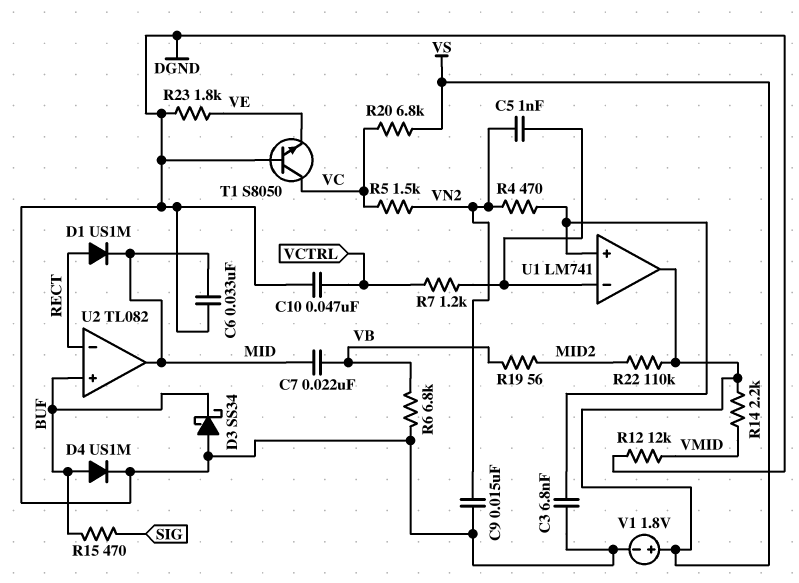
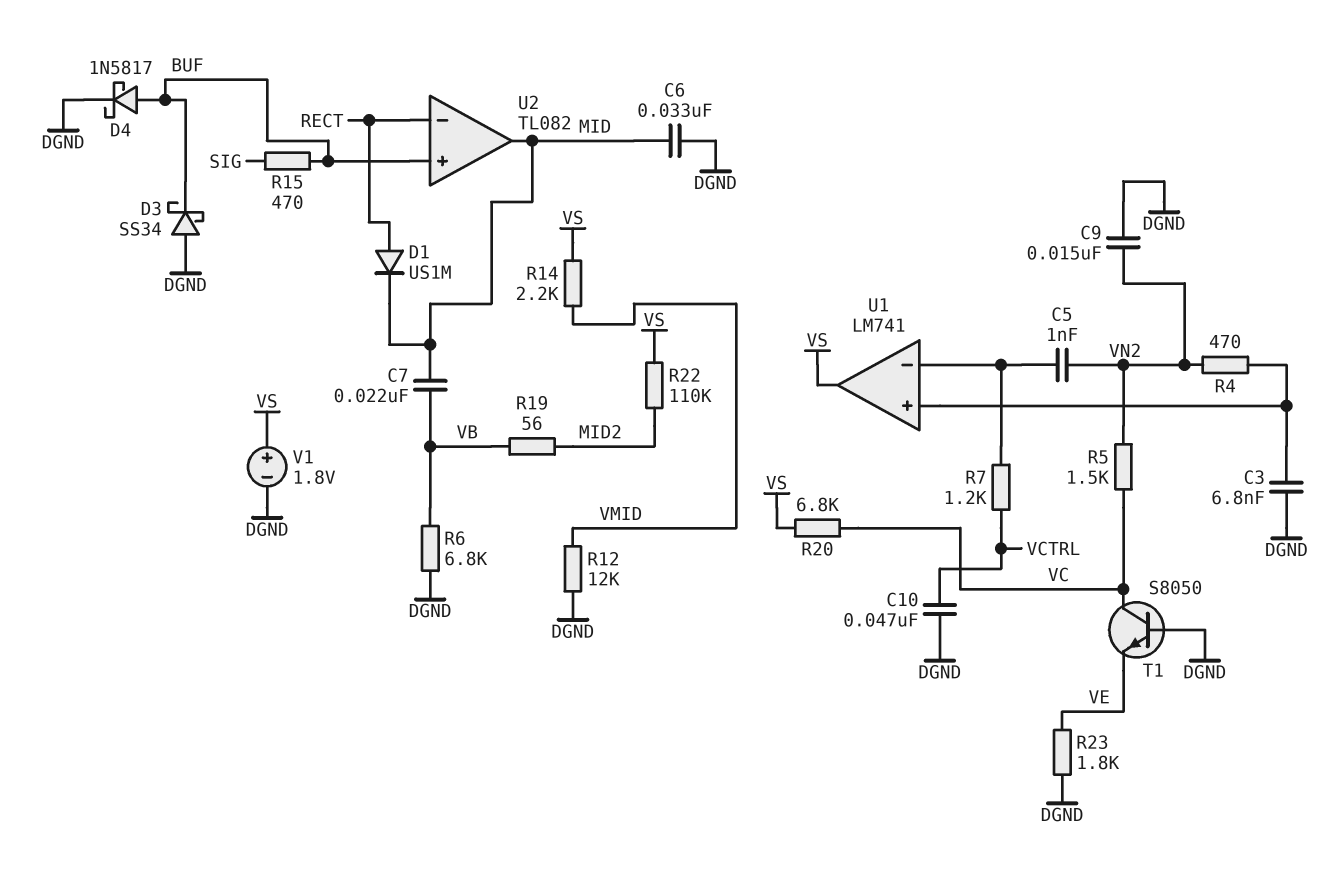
D4: diode US1M (A BUF, K DGND) -> schottky 1N5817 (A BUF, K DGND)

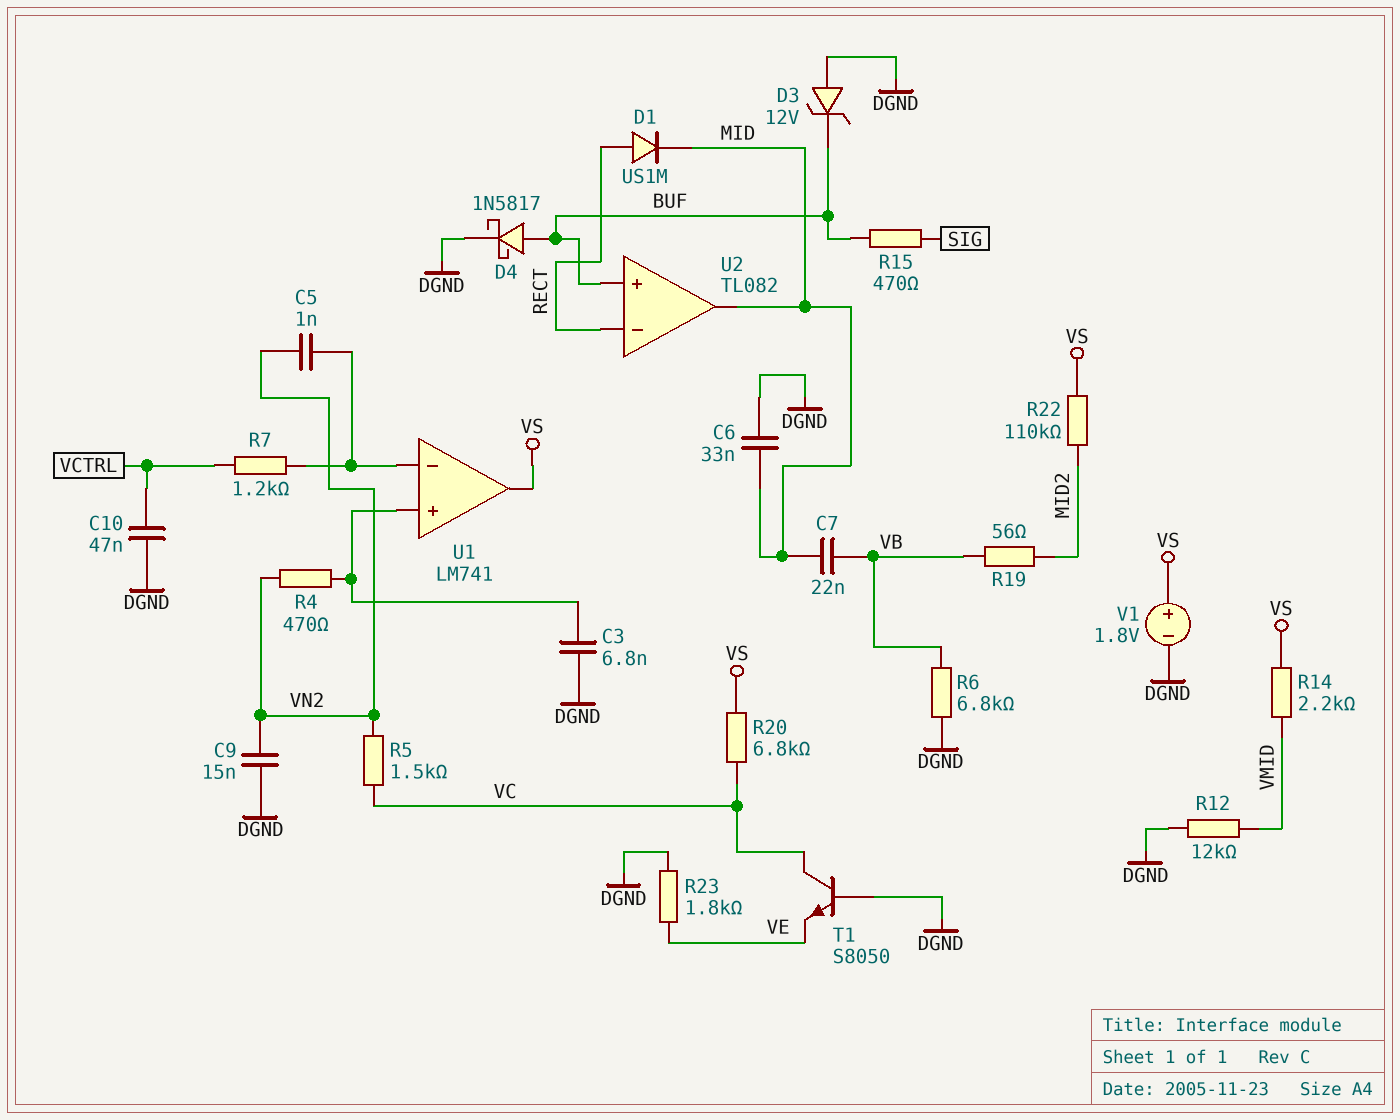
D3: schottky SS34 (A DGND, K BUF) -> zener 12V (A DGND, K BUF)

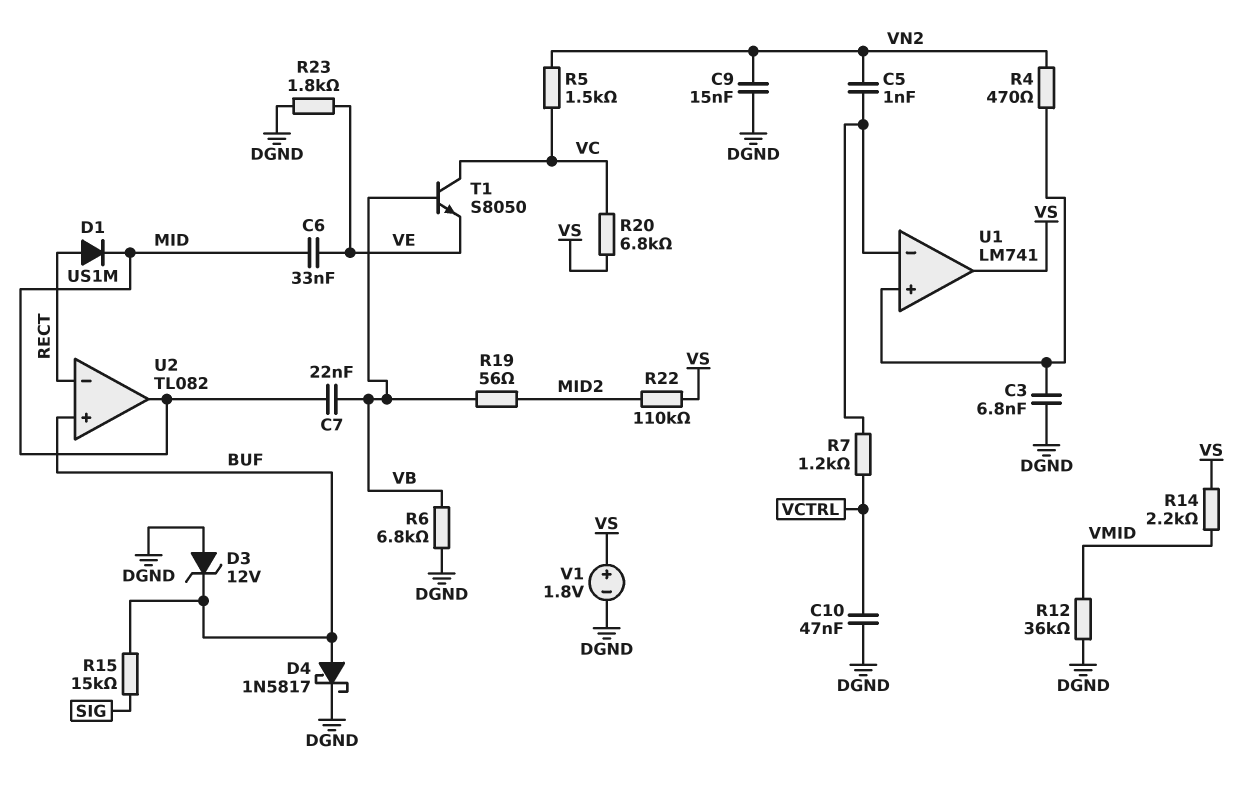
C6: 33nF (DGND, MID) -> 33nF (MID, VE)
R12: 12k (DGND, VMID) -> 36k (DGND, VMID)
R15: 470 (BUF, SIG) -> 15k (BUF, SIG)
T1: NPN S8050 (B DGND, C VC, E VE) -> NPN S8050 (B VB, C VC, E VE)

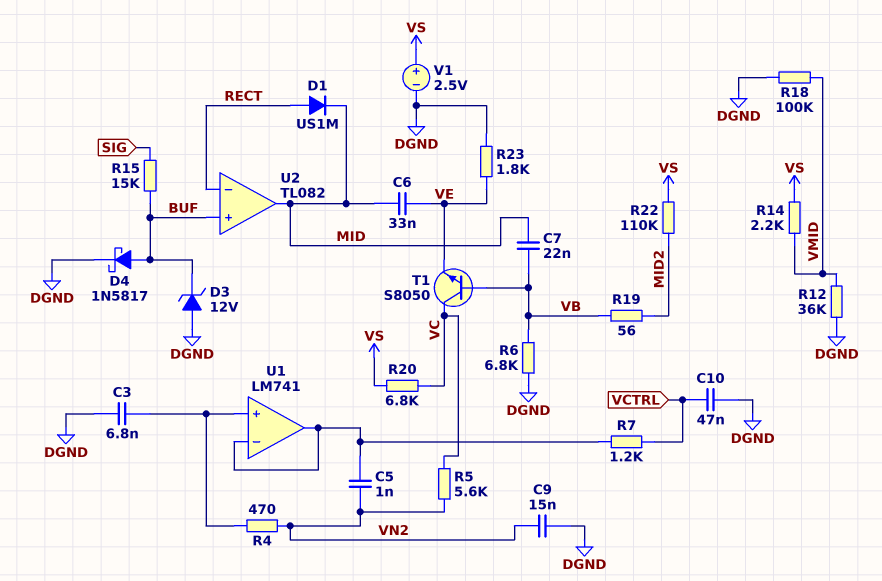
R5: 1.5k (VC, VN2) -> 5.6k (VC, VN2)
R18: none -> 100k (DGND, VMID)
U1 pin out: VS -> U1/in-
V1: 1.8V (plus VS, minus DGND) -> 2.5V (plus VS, minus DGND)

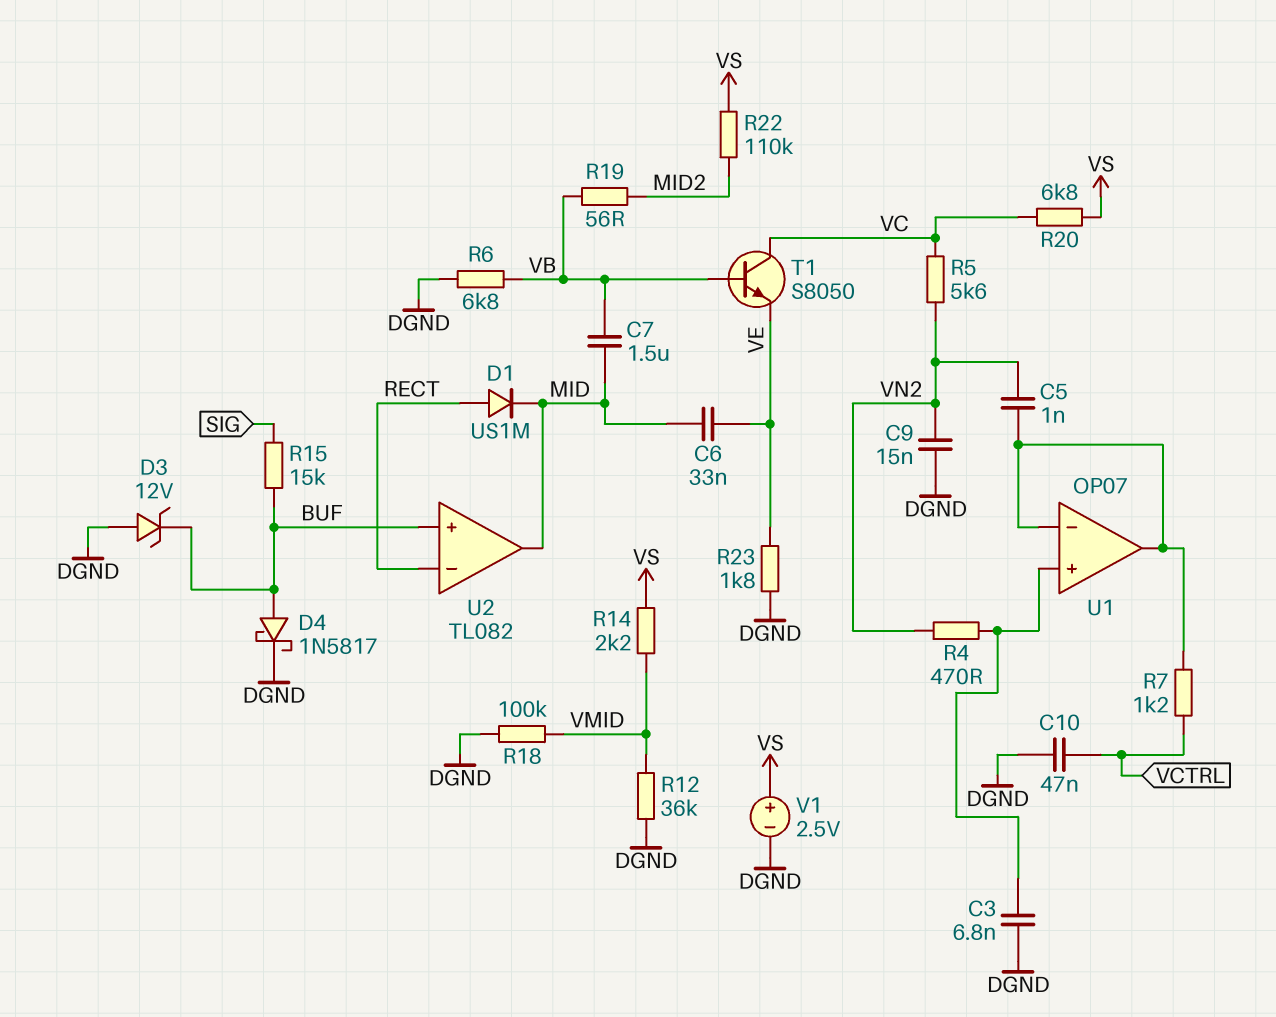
C7: 22nF (MID, VB) -> 1.5uF (MID, VB)
U1: LM741 -> OP07

